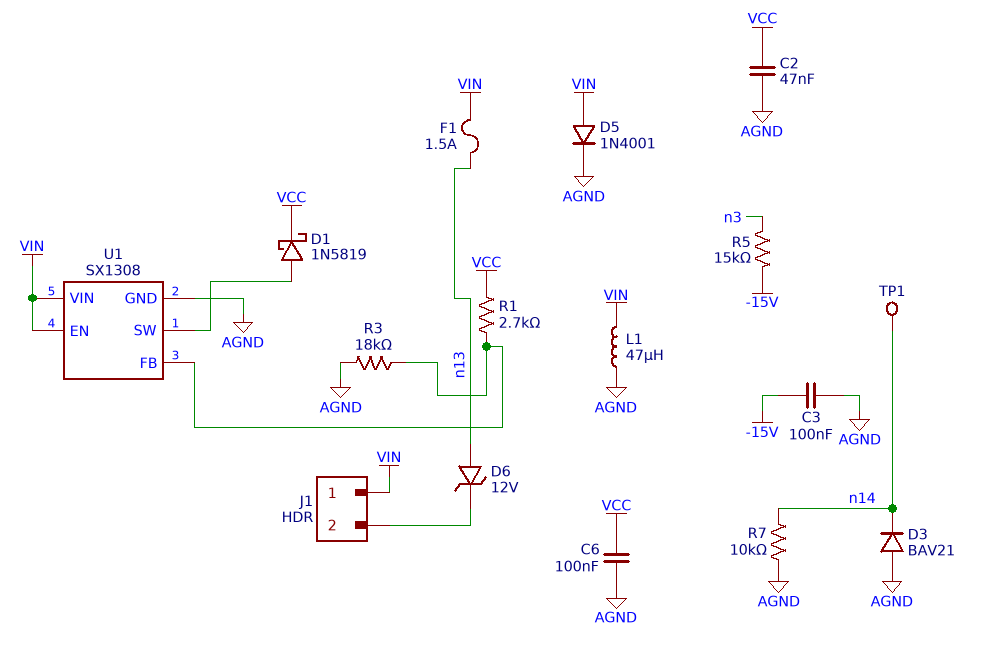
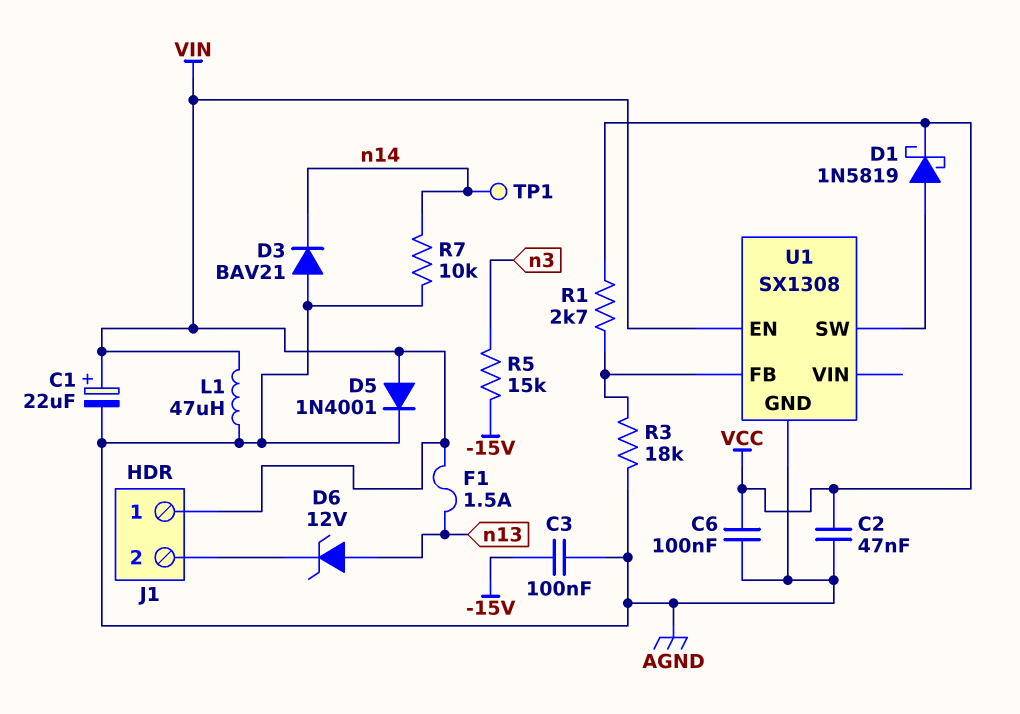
C1: none -> 22uF (plus VIN, minus AGND)
U1 pin VIN: VIN -> none

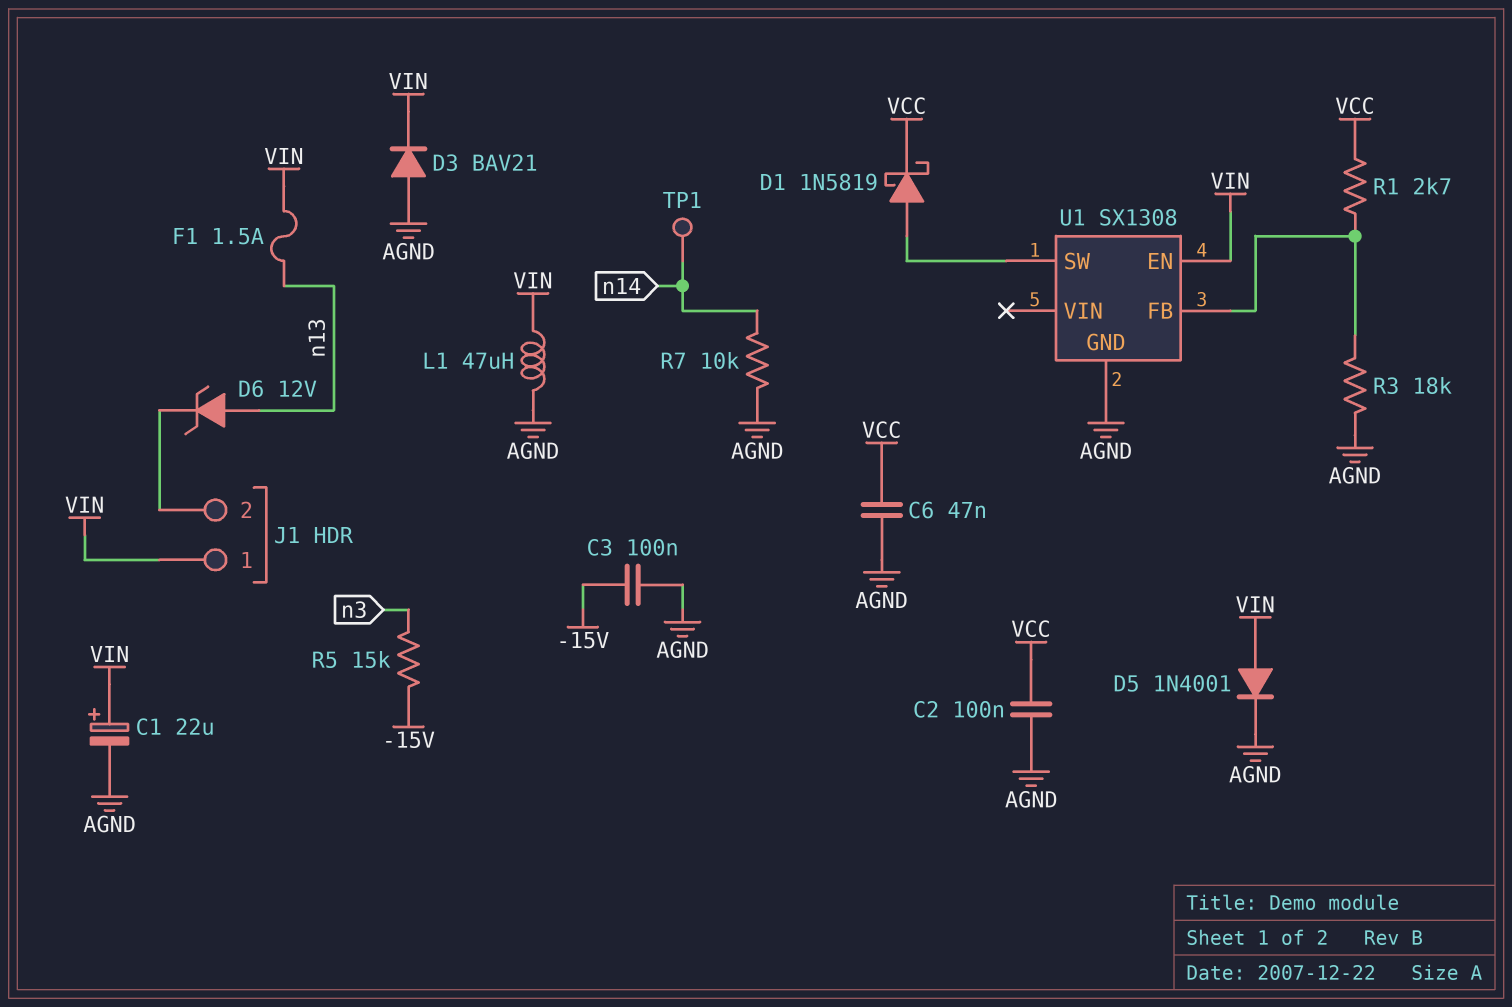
C2: 47nF (AGND, VCC) -> 100nF (AGND, VCC)
C6: 100nF (AGND, VCC) -> 47nF (AGND, VCC)
D3: diode BAV21 (A AGND, K n14) -> diode BAV21 (A AGND, K VIN)

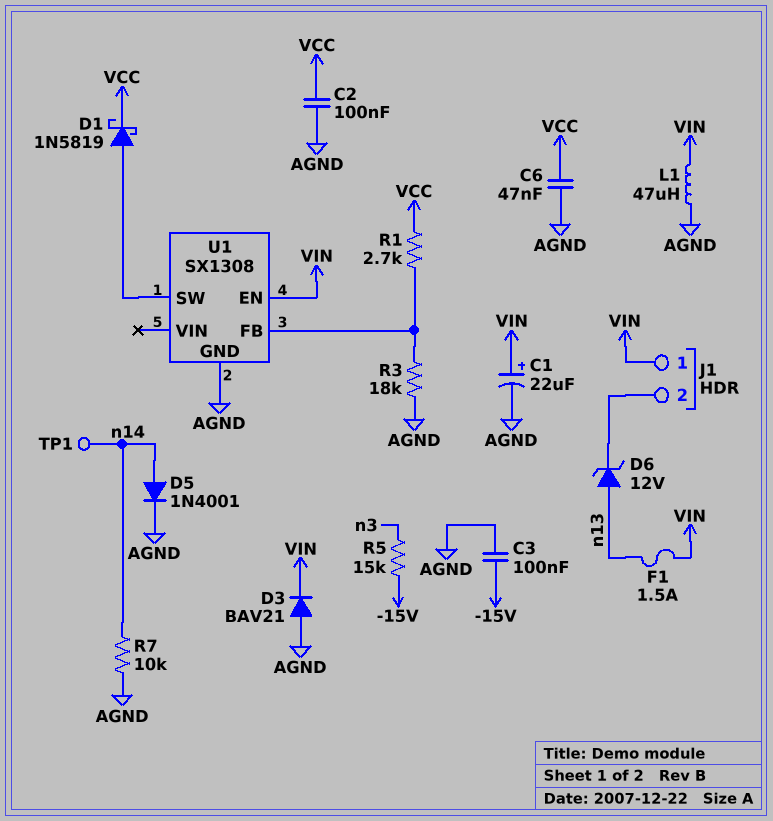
D5: diode 1N4001 (A VIN, K AGND) -> diode 1N4001 (A n14, K AGND)

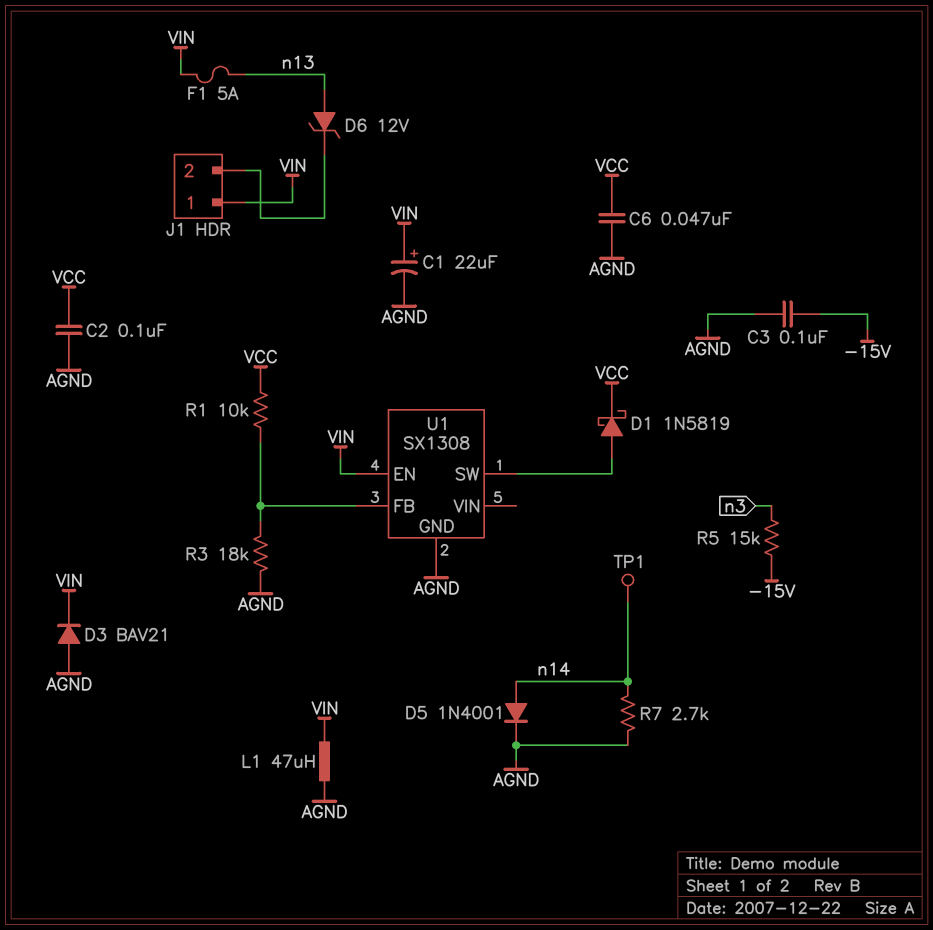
F1: 1.5A (VIN, n13) -> 5A (VIN, n13)
R1: 2.7k (U1/FB, VCC) -> 10k (U1/FB, VCC)
R7: 10k (AGND, n14) -> 2.7k (AGND, n14)

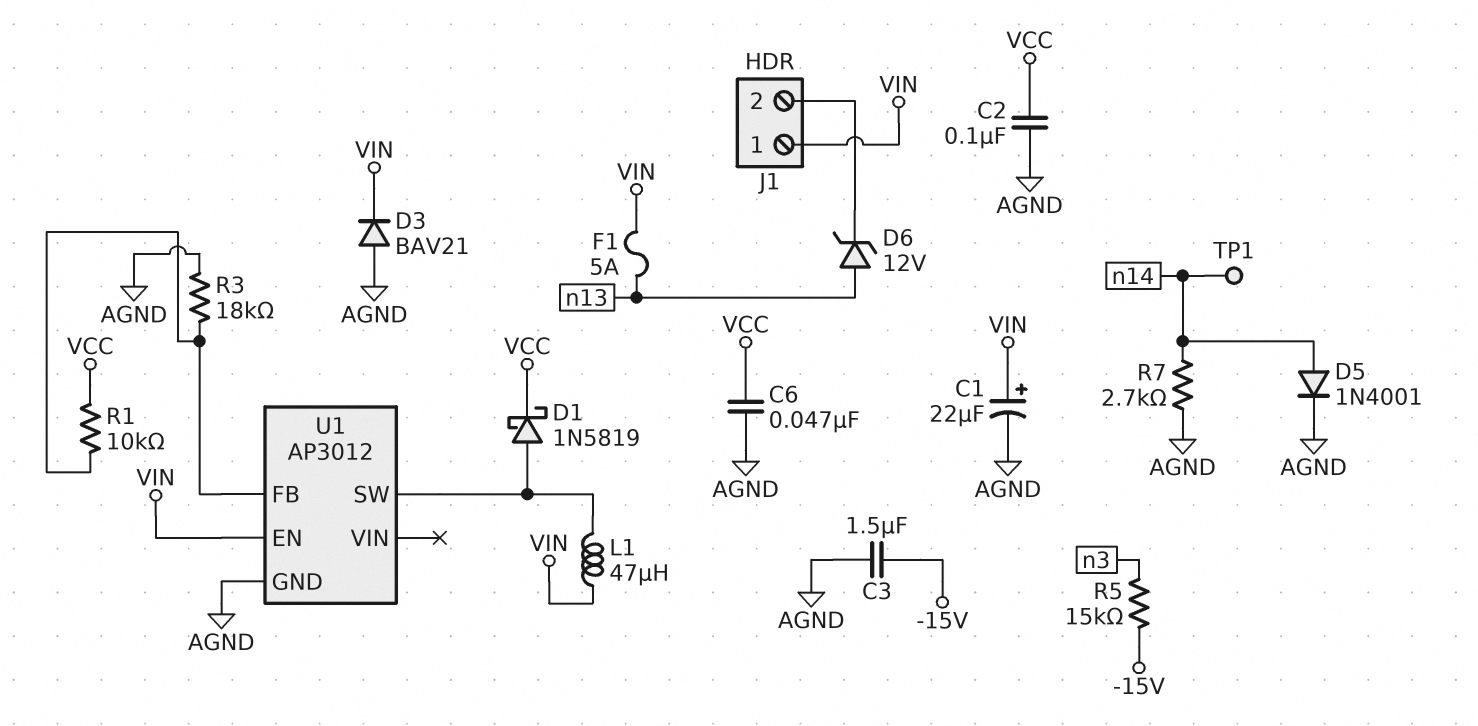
C3: 100nF (-15V, AGND) -> 1.5uF (-15V, AGND)
L1: 47uH (AGND, VIN) -> 47uH (U1/SW, VIN)
U1: SX1308 -> AP3012

